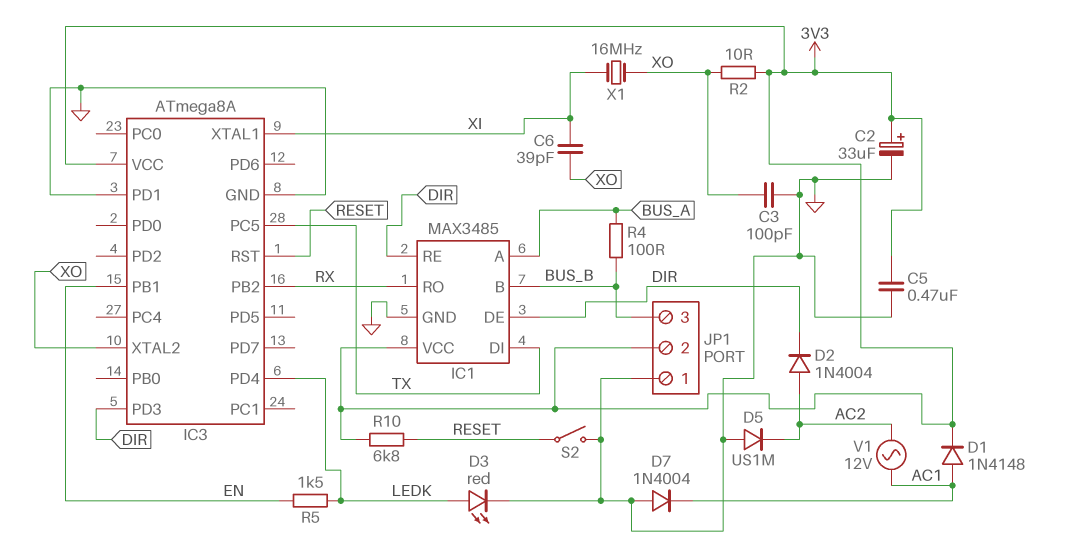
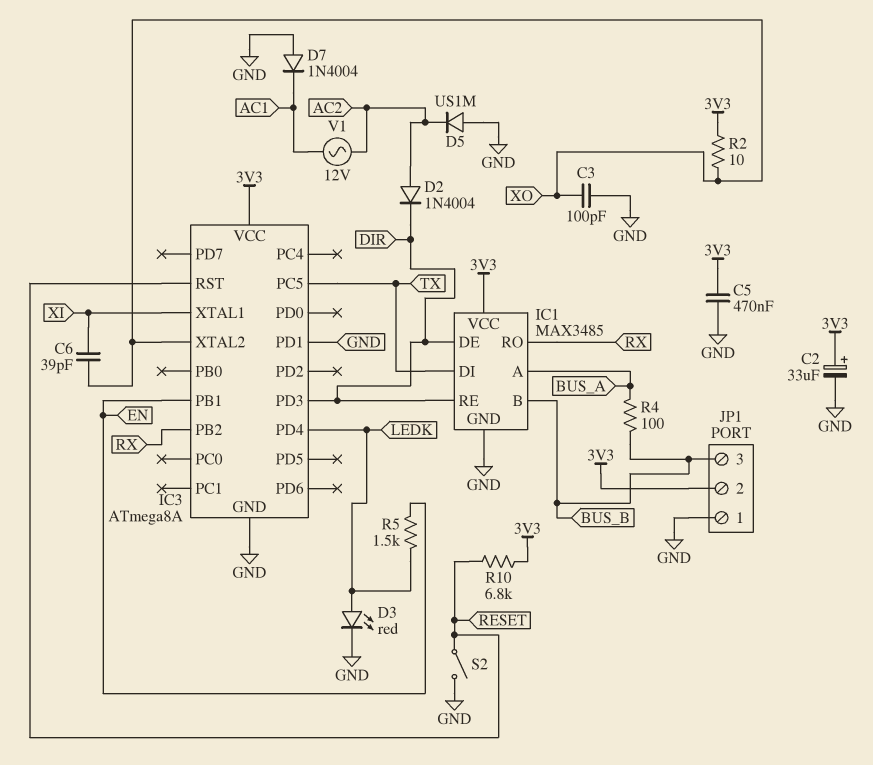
D1: diode 1N4148 (A AC1, K 3V3) -> none
X1: 16MHz (XI, XO) -> none

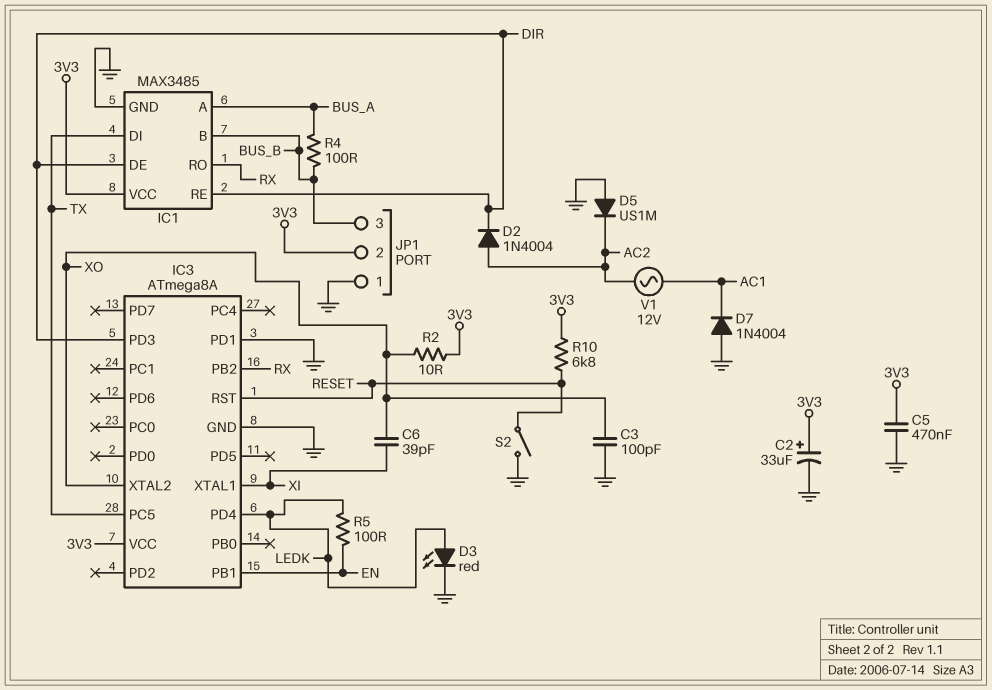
R5: 1.5k (EN, LEDK) -> 100 (EN, LEDK)

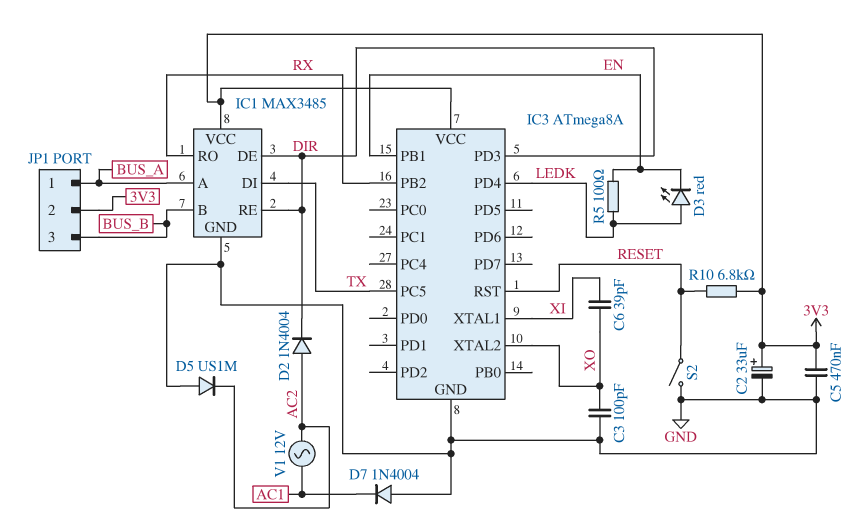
D3: LED red (A LEDK, K GND) -> LED red (A LEDK, K EN)
IC3 pin PD1: GND -> none
JP1 pin 1: GND -> BUS_A
R2: 10 (3V3, XO) -> none
R4: 100 (BUS_A, BUS_B) -> none

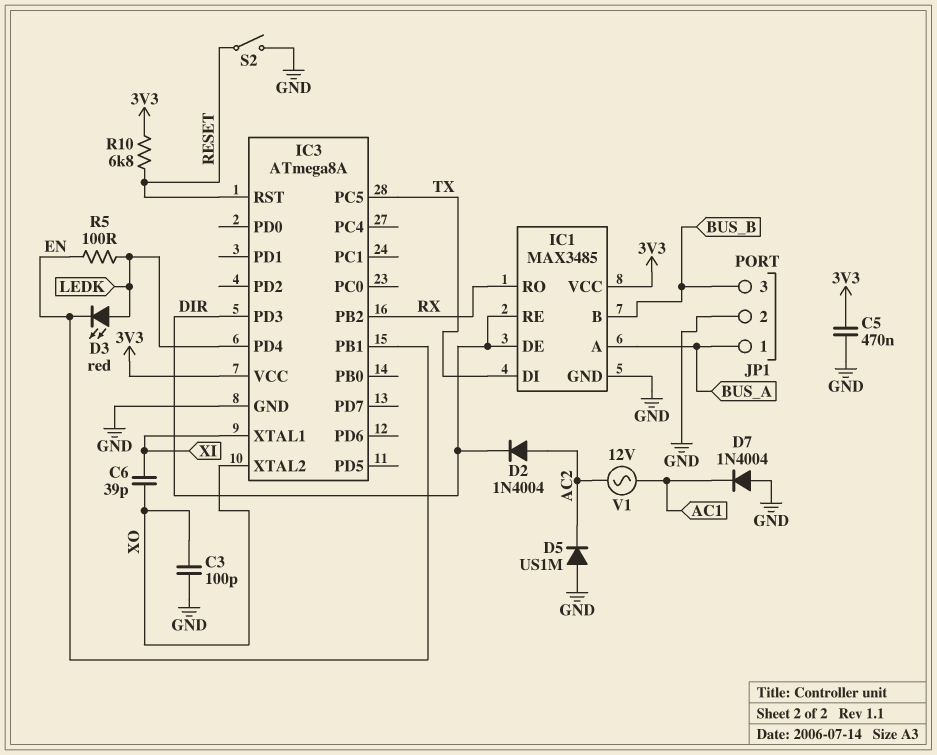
C2: 33uF (plus 3V3, minus GND) -> none
JP1 pin 2: 3V3 -> GND

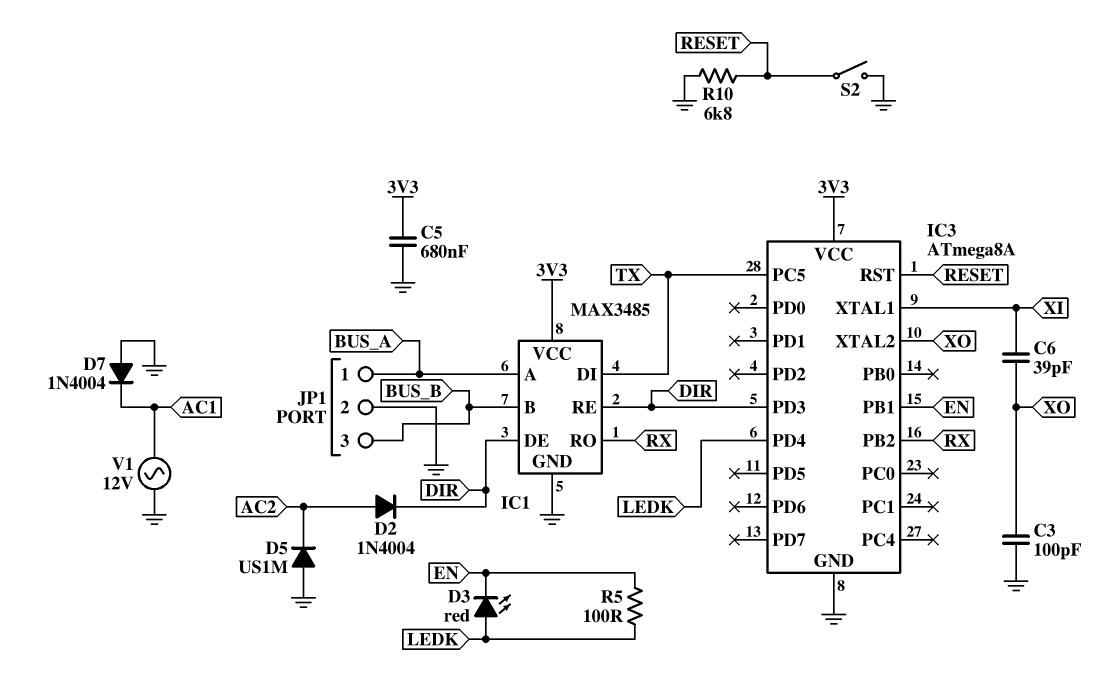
C5: 470nF (3V3, GND) -> 680nF (3V3, GND)
R10: 6.8k (3V3, RESET) -> 6.8k (GND, RESET)
V1: AC 12V (AC1, AC2) -> AC 12V (AC1, GND)

